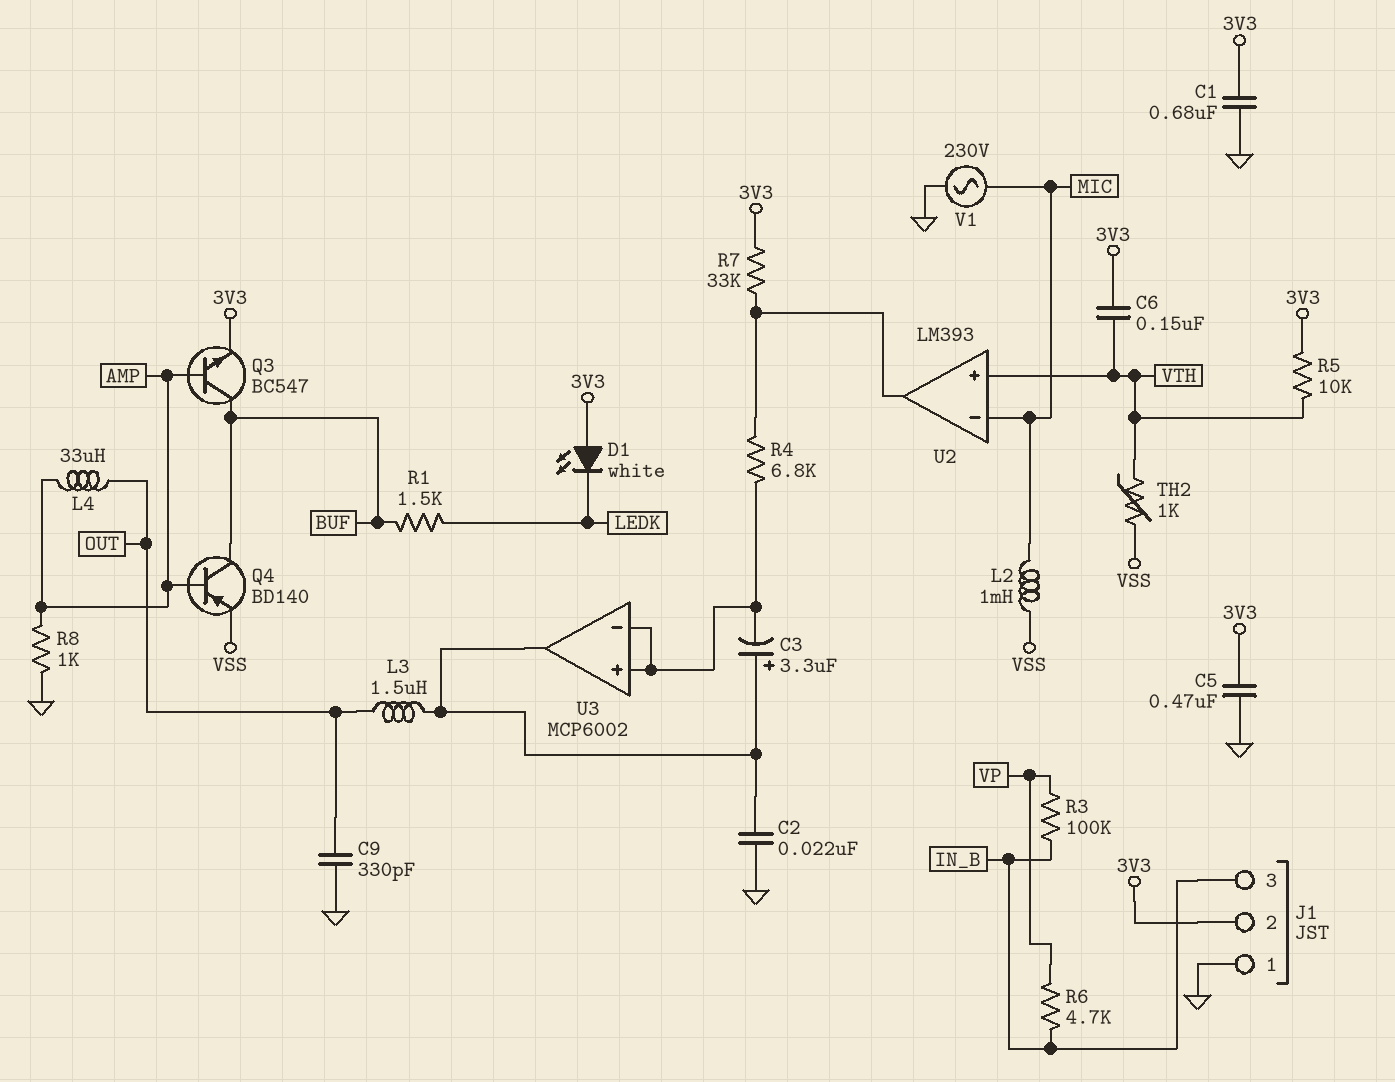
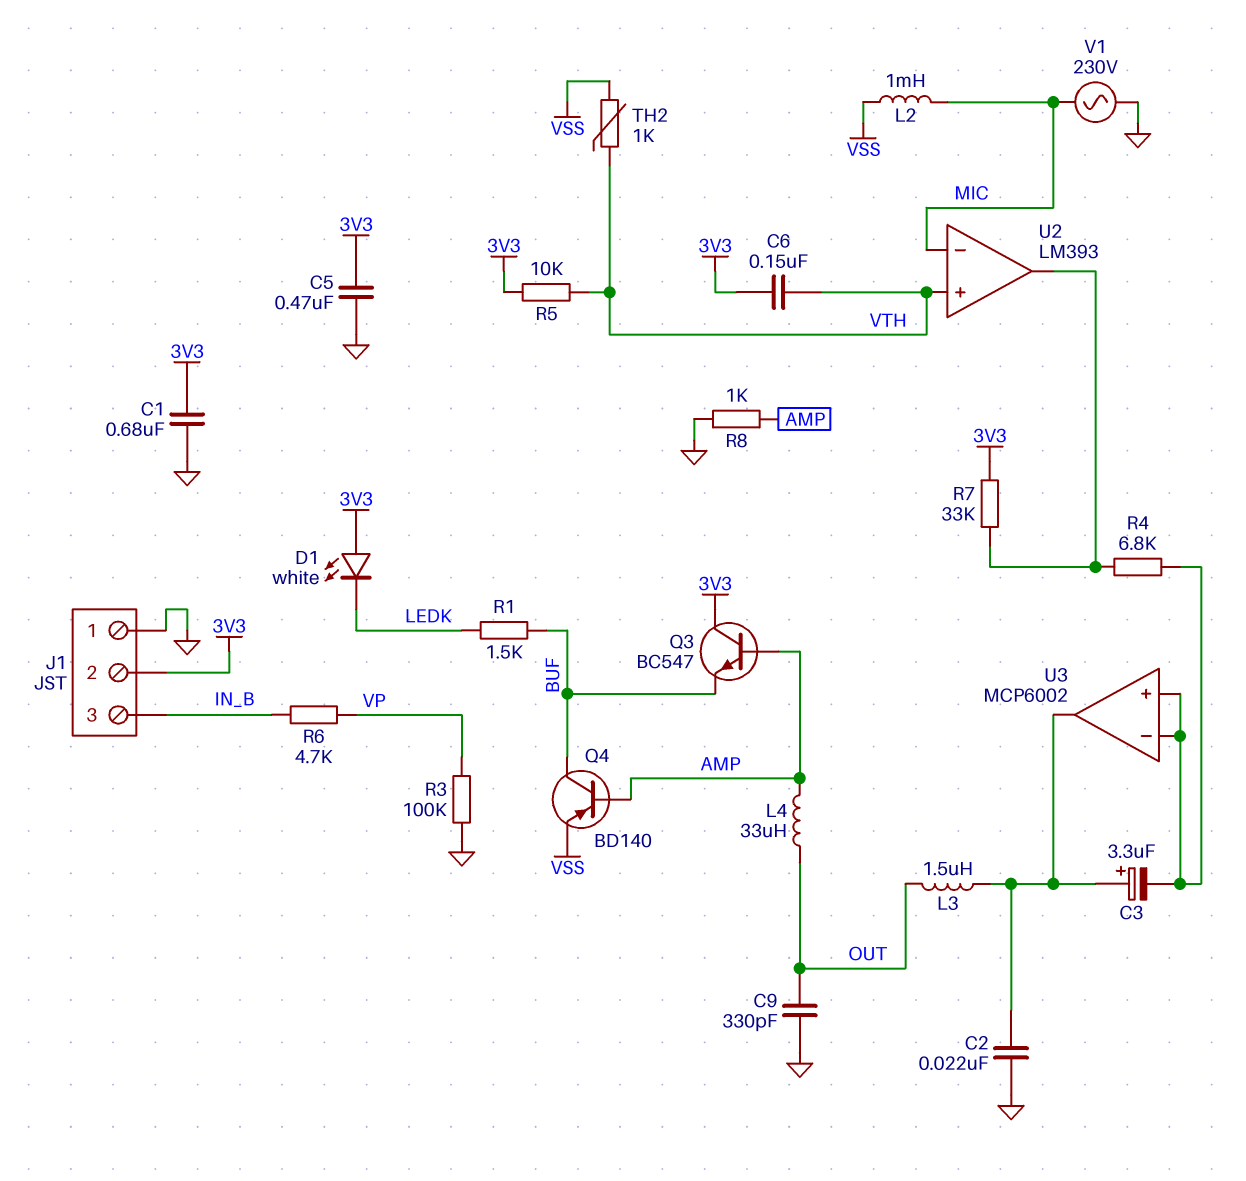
Q3: NPN BC547 (B AMP, C BUF, E 3V3) -> NPN BC547 (B AMP, C 3V3, E BUF)
R3: 100k (IN_B, VP) -> 100k (GND, VP)

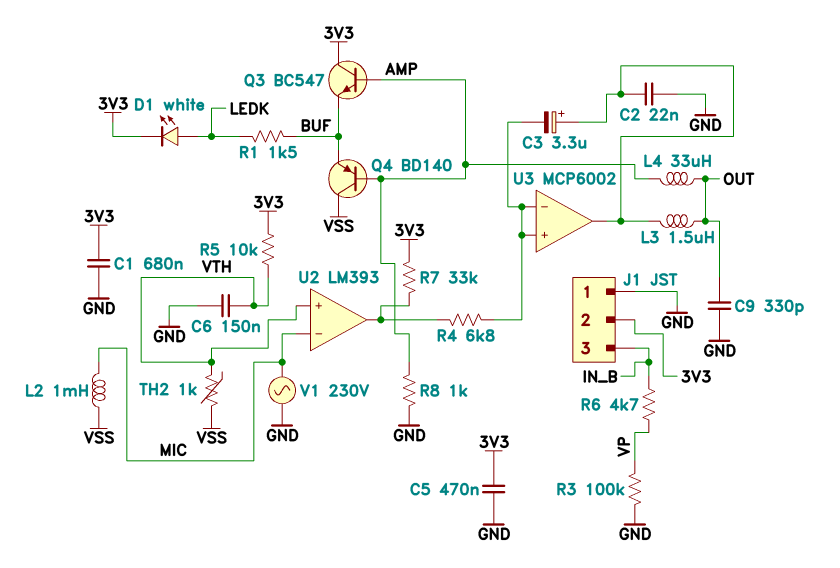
C6: 150nF (3V3, VTH) -> 150nF (GND, VTH)
D1: LED white (A 3V3, K LEDK) -> LED white (A LEDK, K 3V3)
Q4: PNP BD140 (B AMP, C BUF, E VSS) -> PNP BD140 (B AMP, C VSS, E BUF)

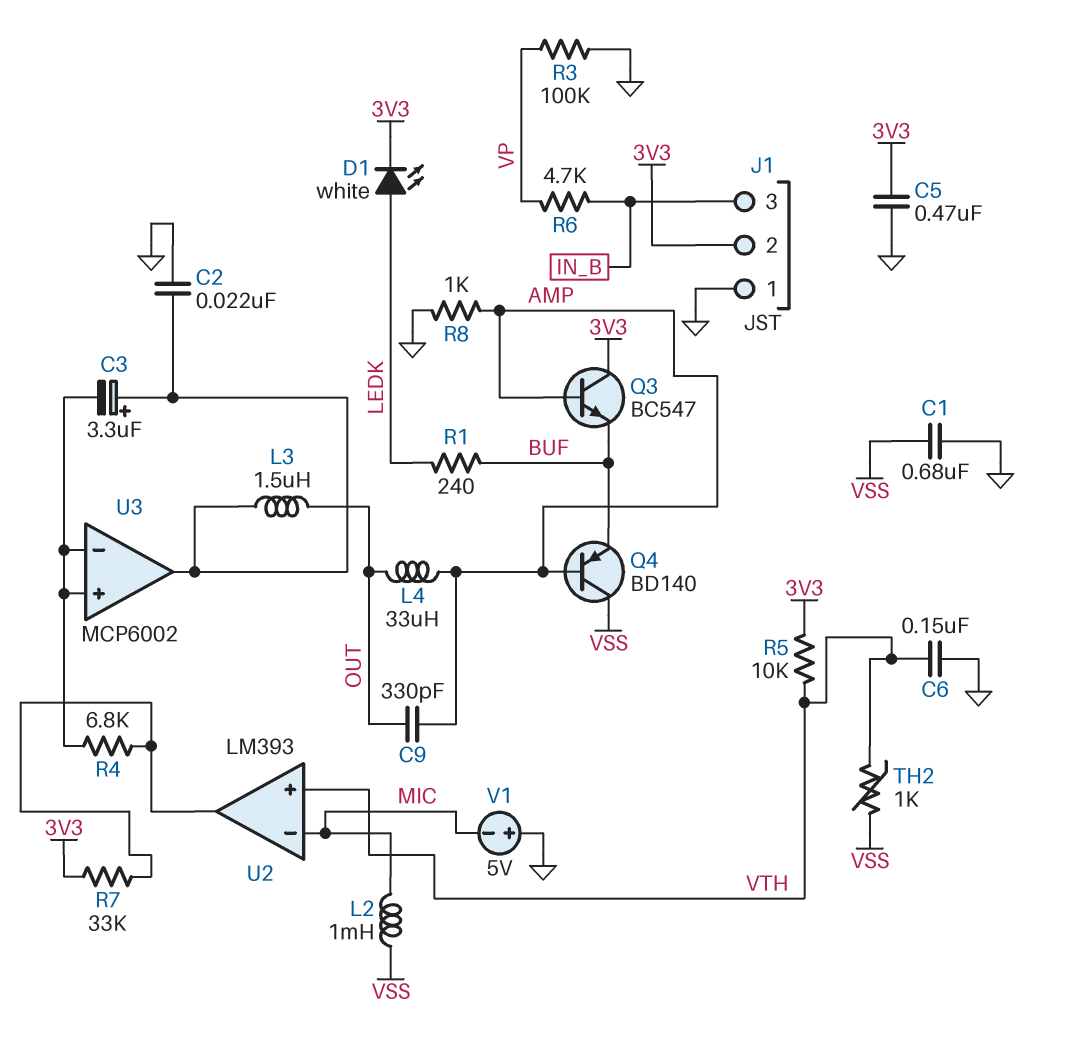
C1: 680nF (3V3, GND) -> 680nF (GND, VSS)
C9: 330pF (GND, OUT) -> 330pF (AMP, OUT)
R1: 1.5k (BUF, LEDK) -> 240 (BUF, LEDK)
V1: AC 230V (GND, MIC) -> 5V (plus GND, minus MIC)

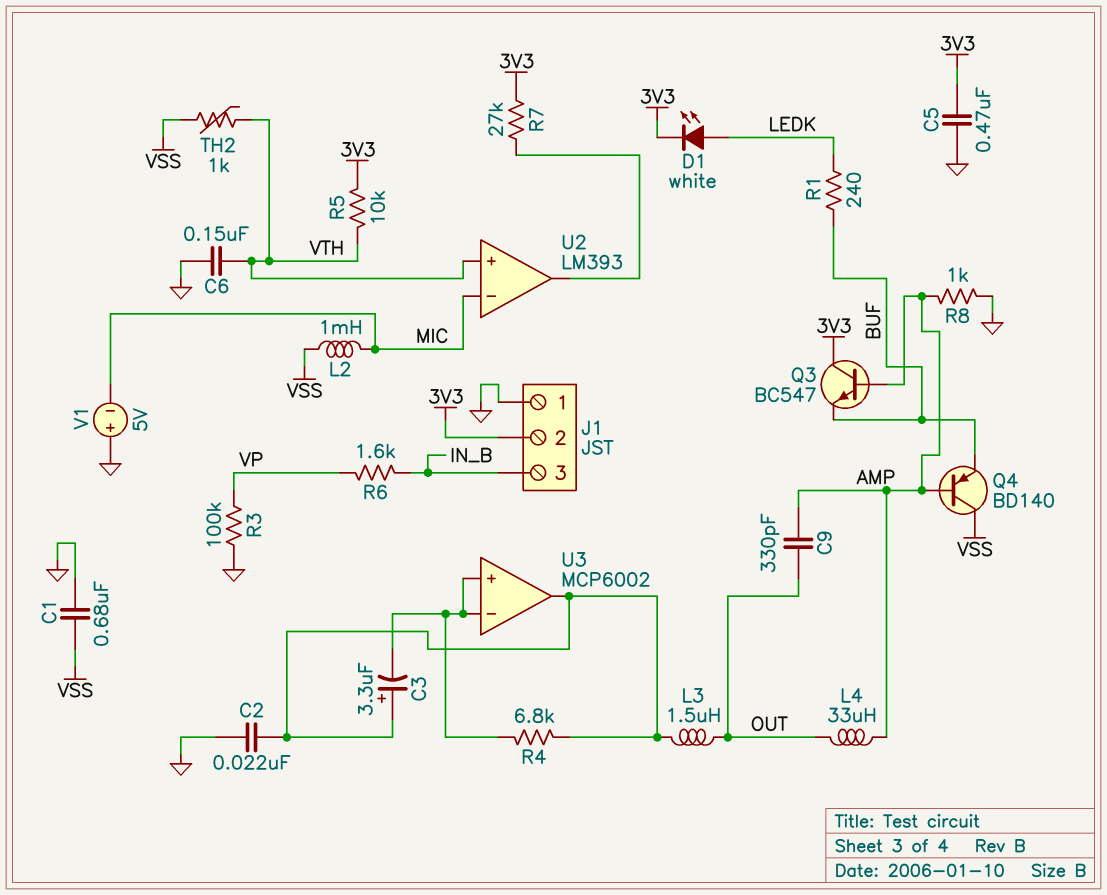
R4: 6.8k (U2/out, U3/in+) -> 6.8k (U3/in+, U3/out)
R6: 4.7k (IN_B, VP) -> 1.6k (IN_B, VP)
R7: 33k (3V3, U2/out) -> 27k (3V3, U2/out)

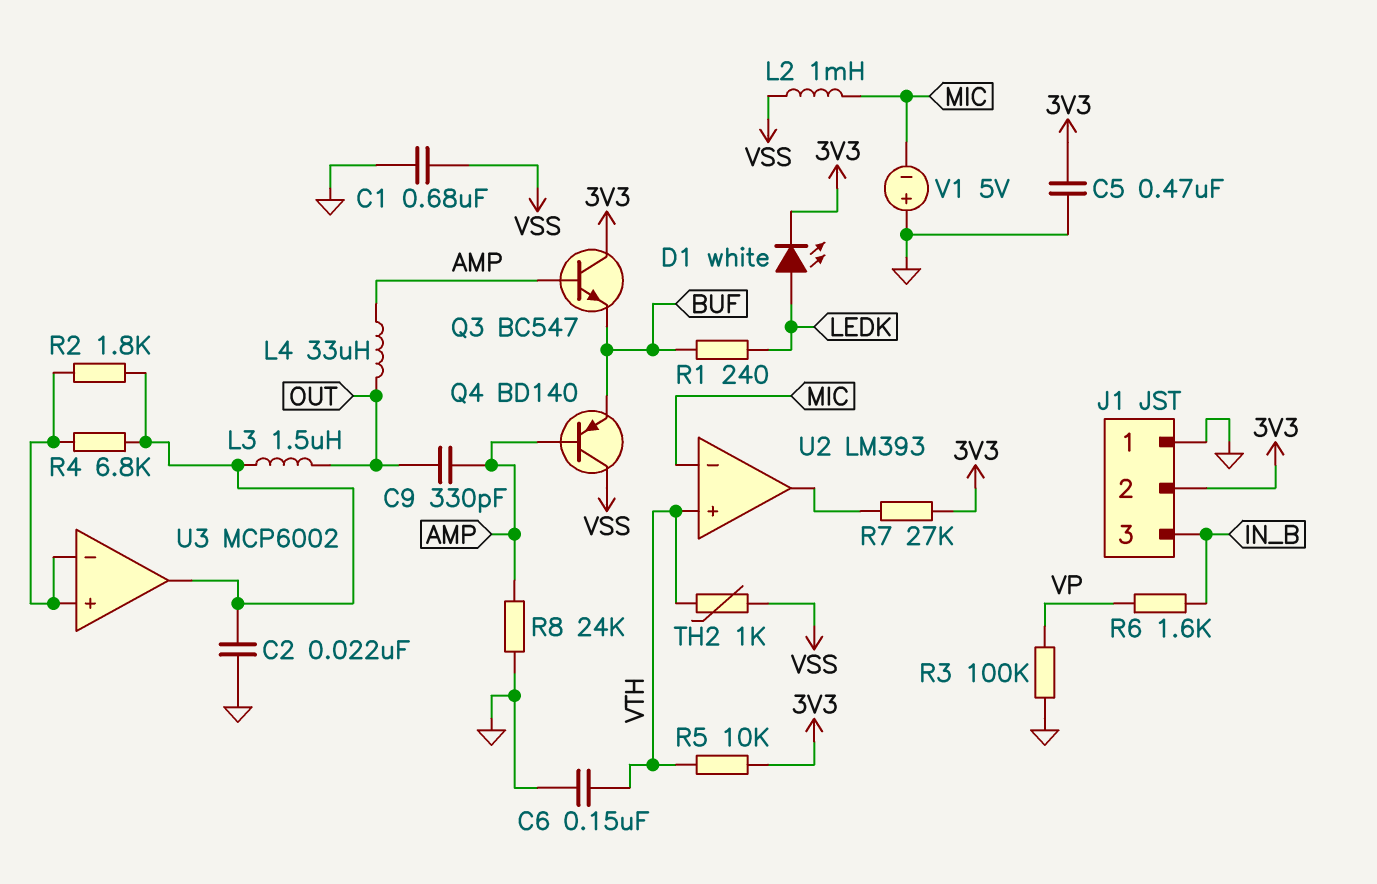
C3: 3.3uF (plus U3/out, minus U3/in+) -> none
R2: none -> 1.8k (U3/in+, U3/out)
R8: 1k (AMP, GND) -> 24k (AMP, GND)

